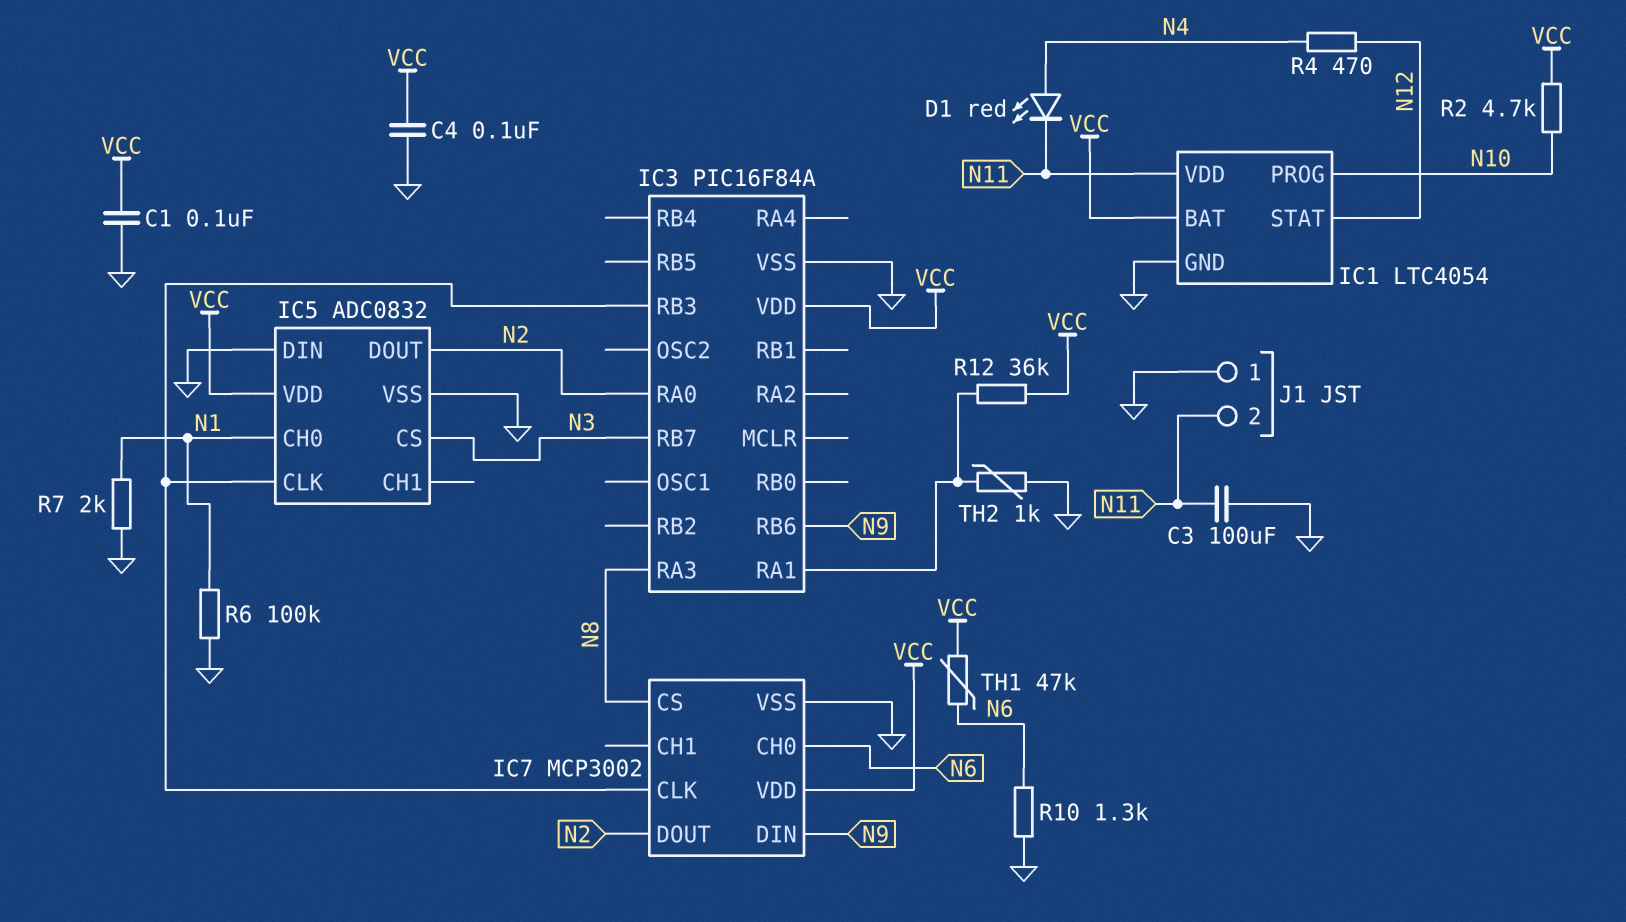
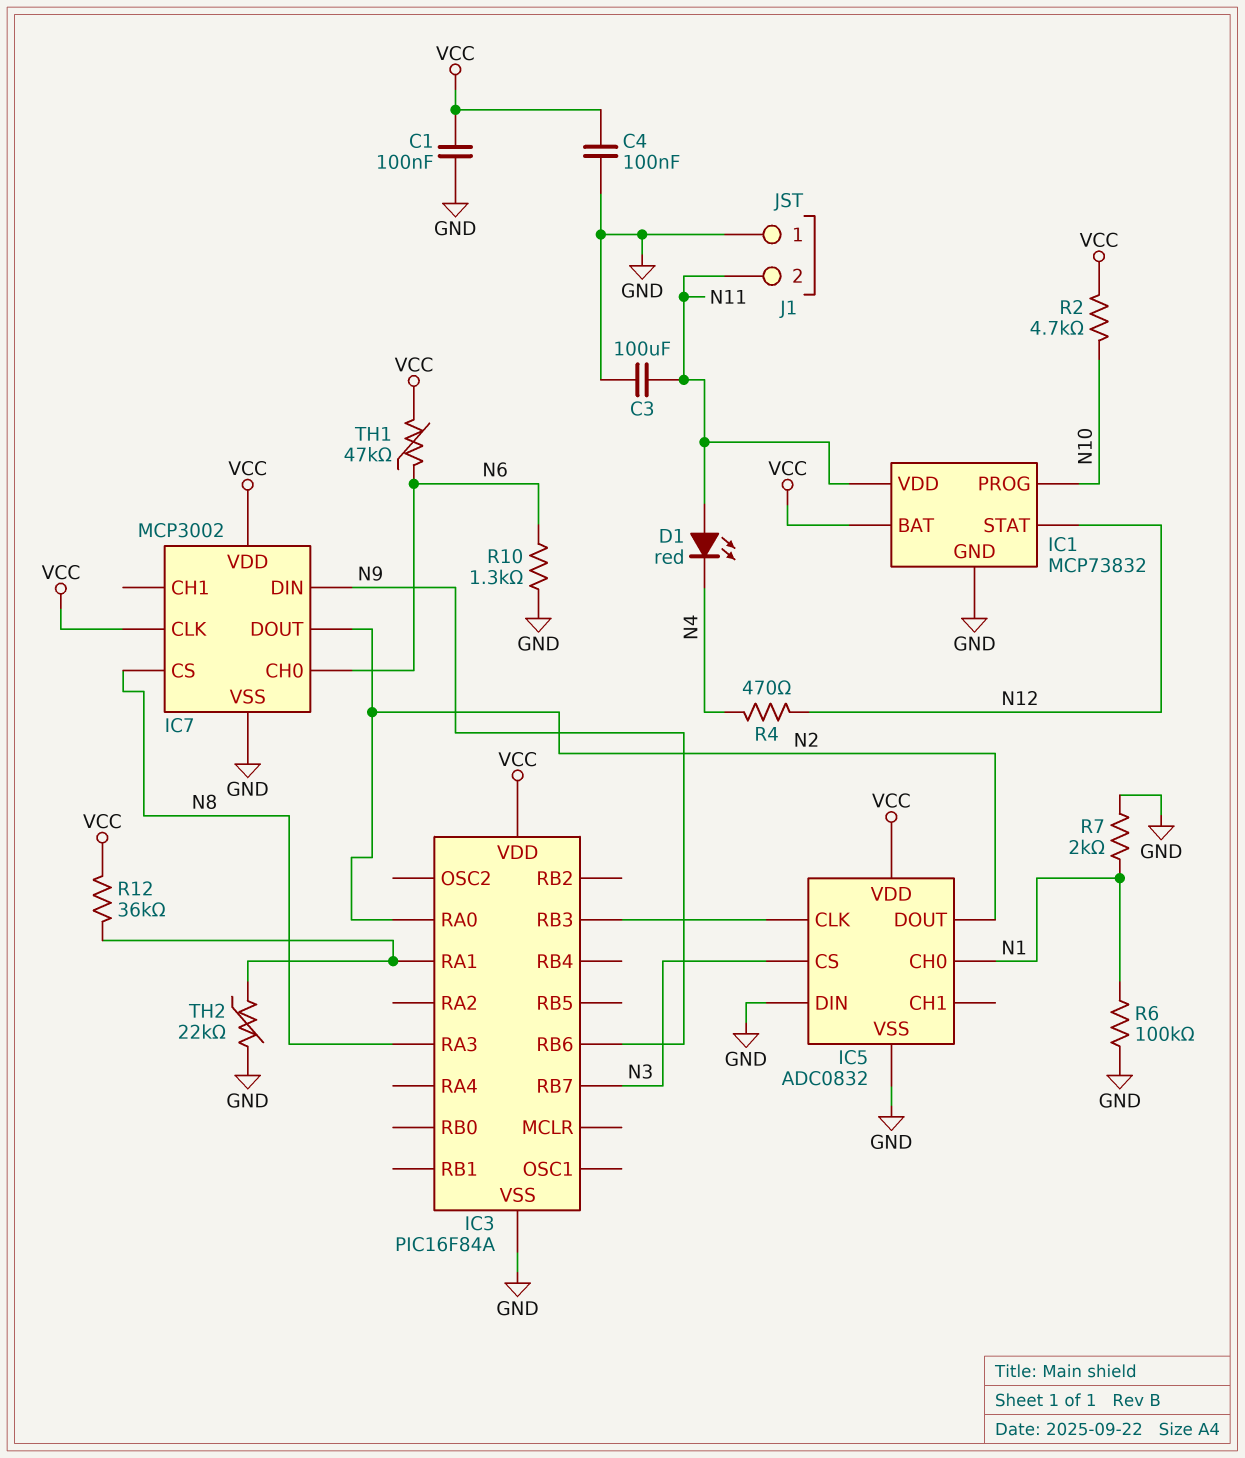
D1: LED red (A N4, K N11) -> LED red (A N11, K N4)
IC1: LTC4054 -> MCP73832
IC7 pin CLK: IC3/RB3 -> VCC
TH2: 1k (GND, IC3/RA1) -> 22k (GND, IC3/RA1)

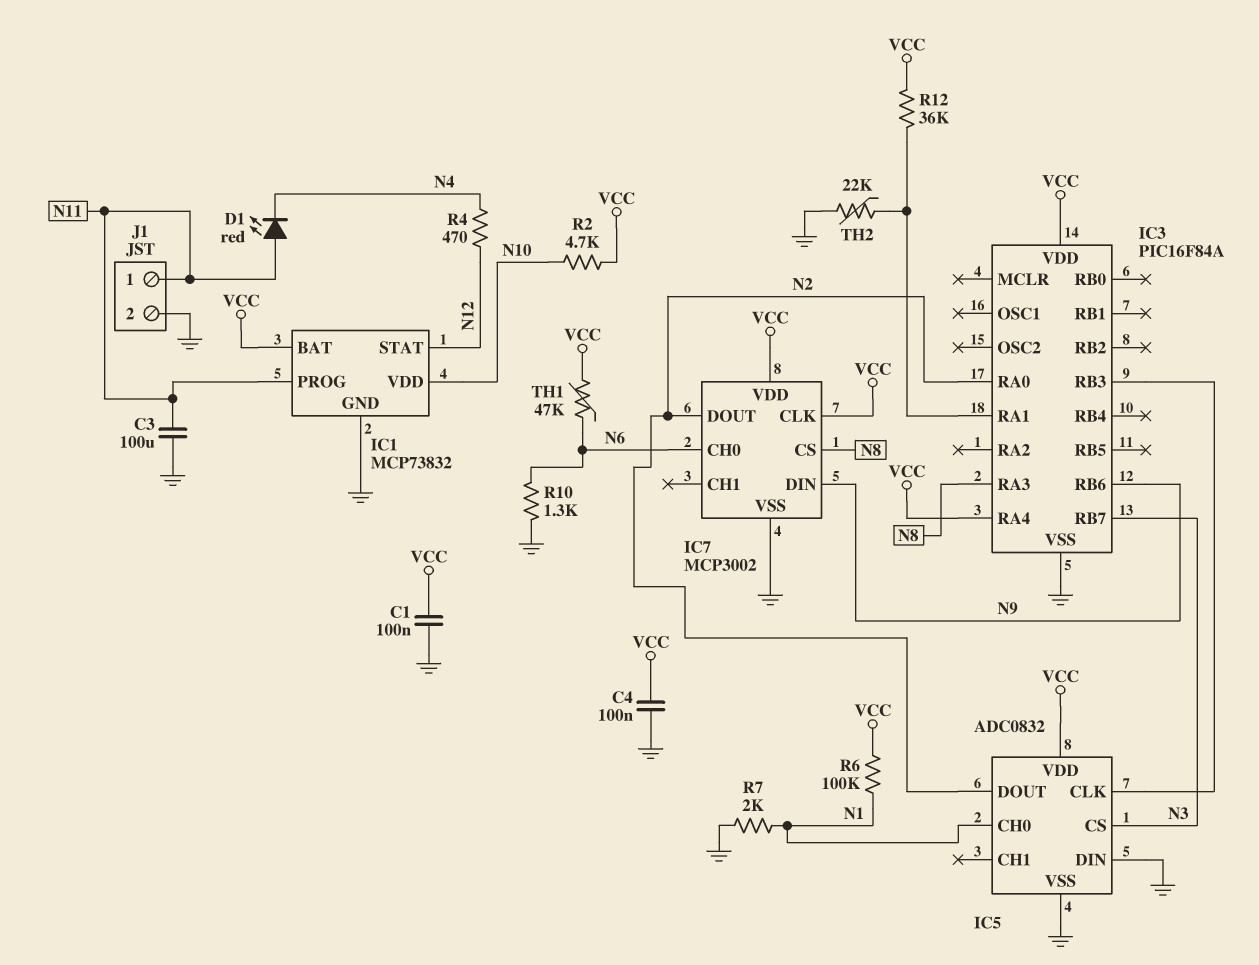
IC1 pin PROG: N10 -> N11
IC1 pin VDD: N11 -> N10
IC3 pin RA4: none -> VCC
J1 pin 1: GND -> N11
J1 pin 2: N11 -> GND
R6: 100k (GND, N1) -> 100k (N1, VCC)

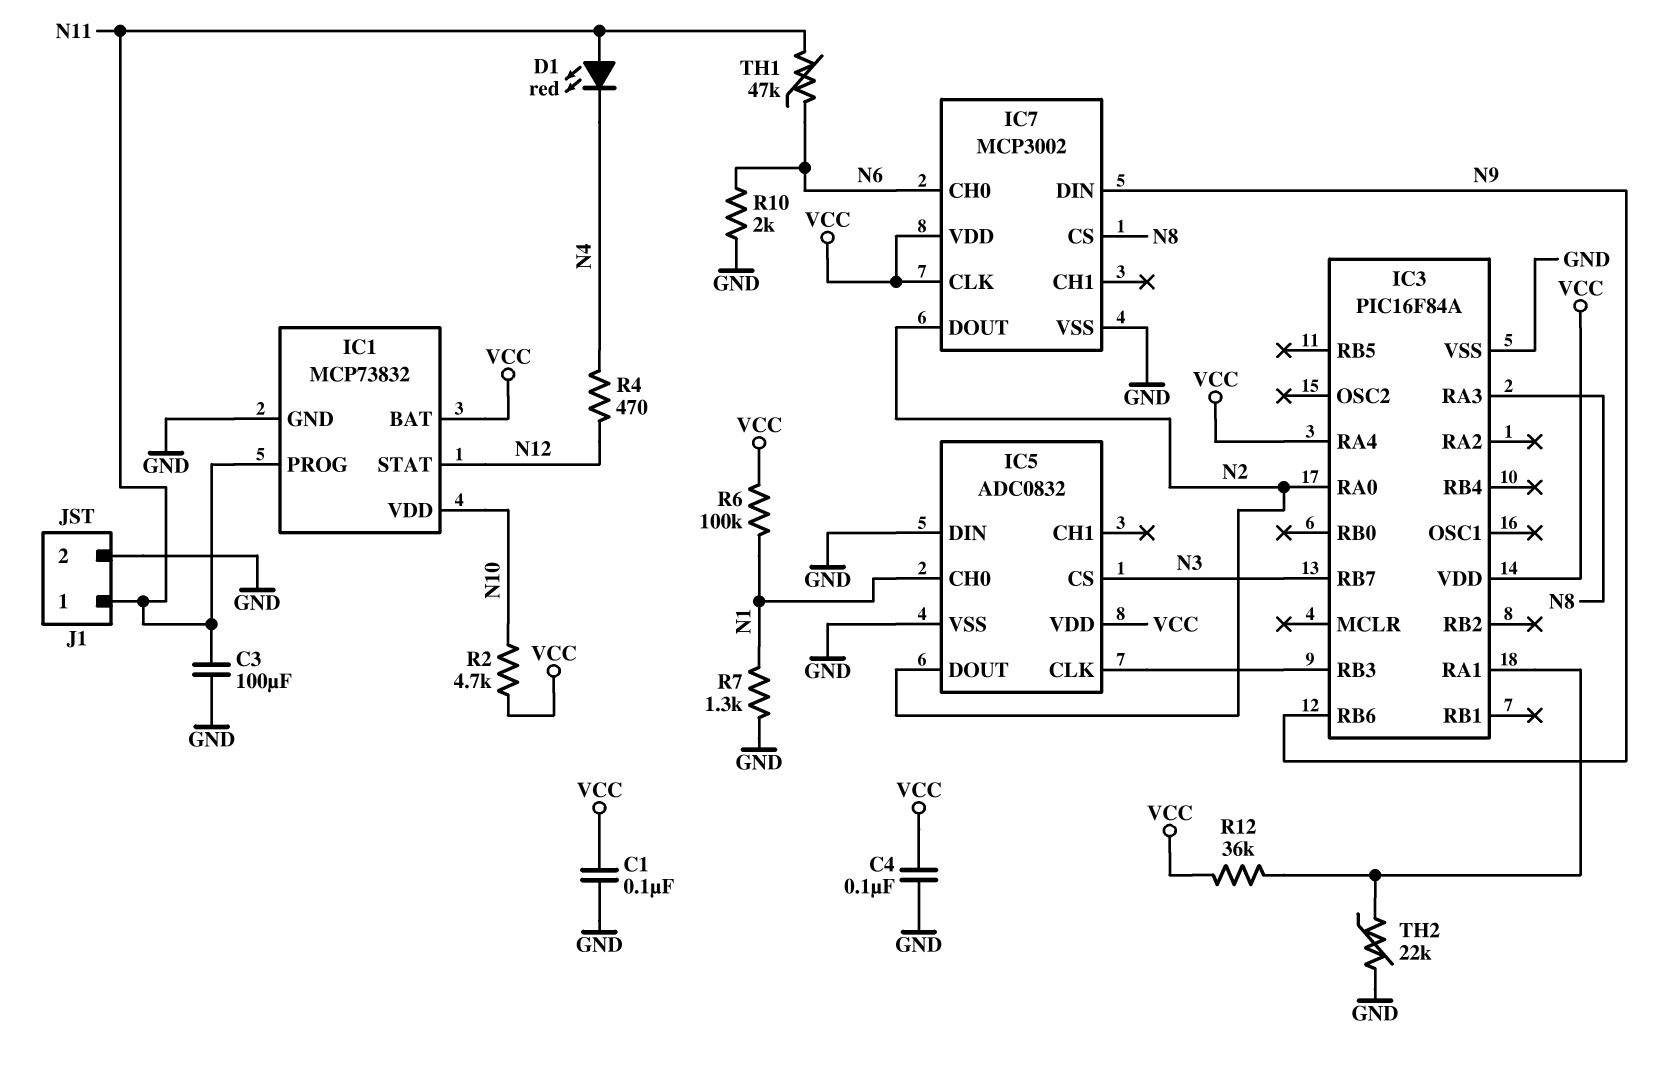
R7: 2k (GND, N1) -> 1.3k (GND, N1)
R10: 1.3k (GND, N6) -> 2k (GND, N6)
TH1: 47k (N6, VCC) -> 47k (N6, N11)

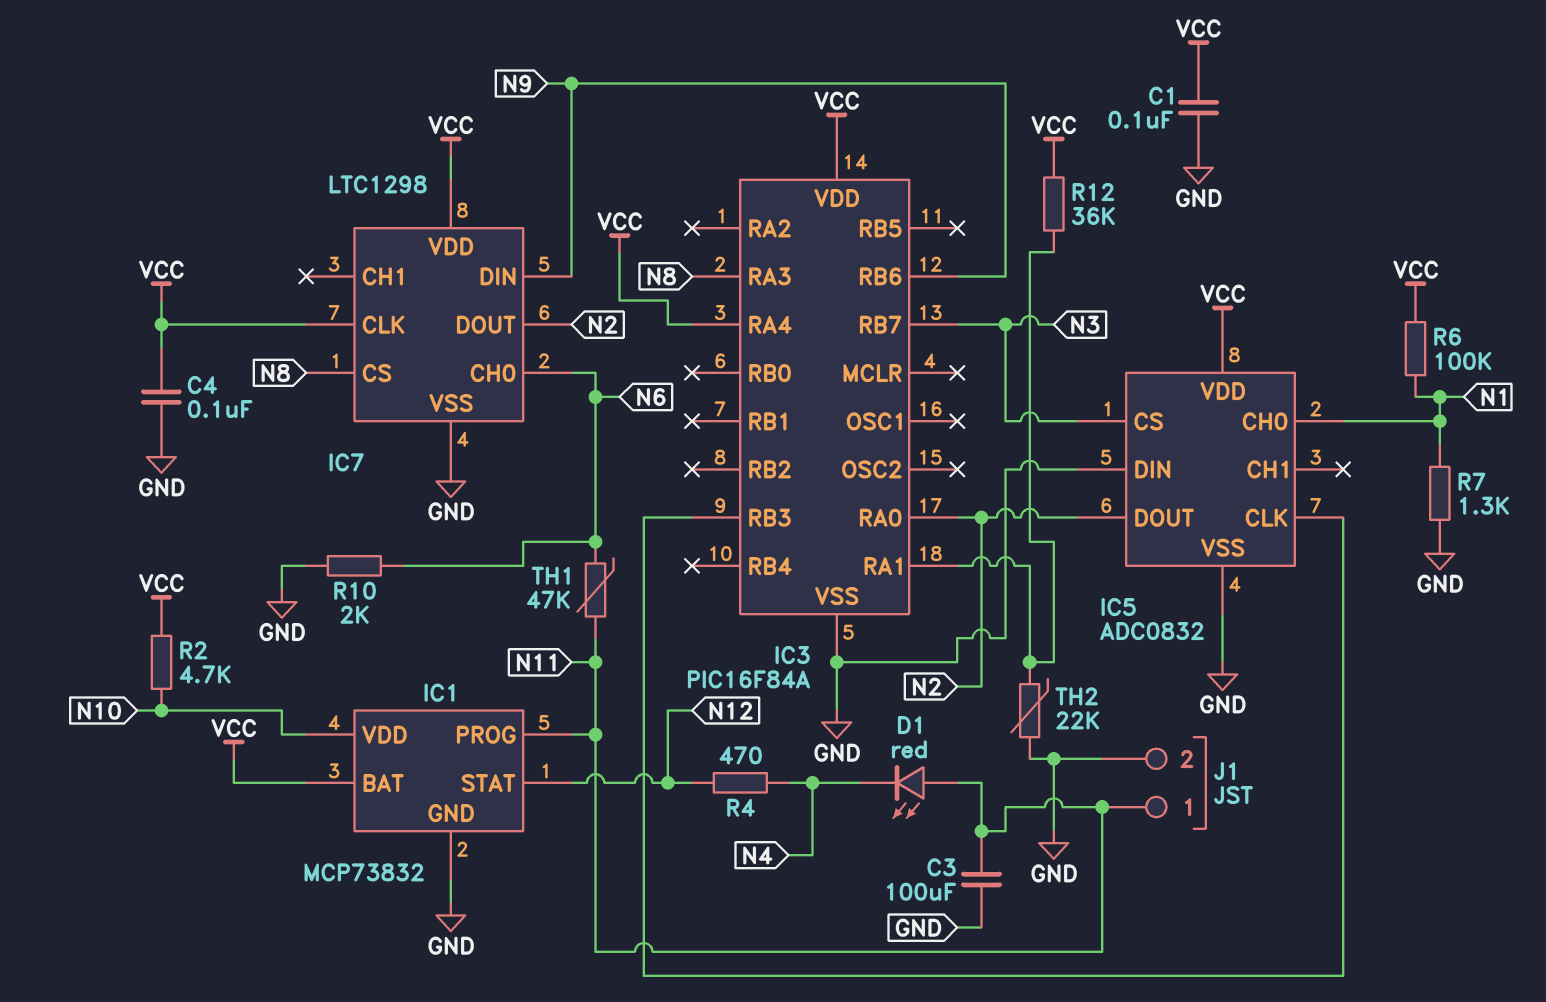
IC7: MCP3002 -> LTC1298

